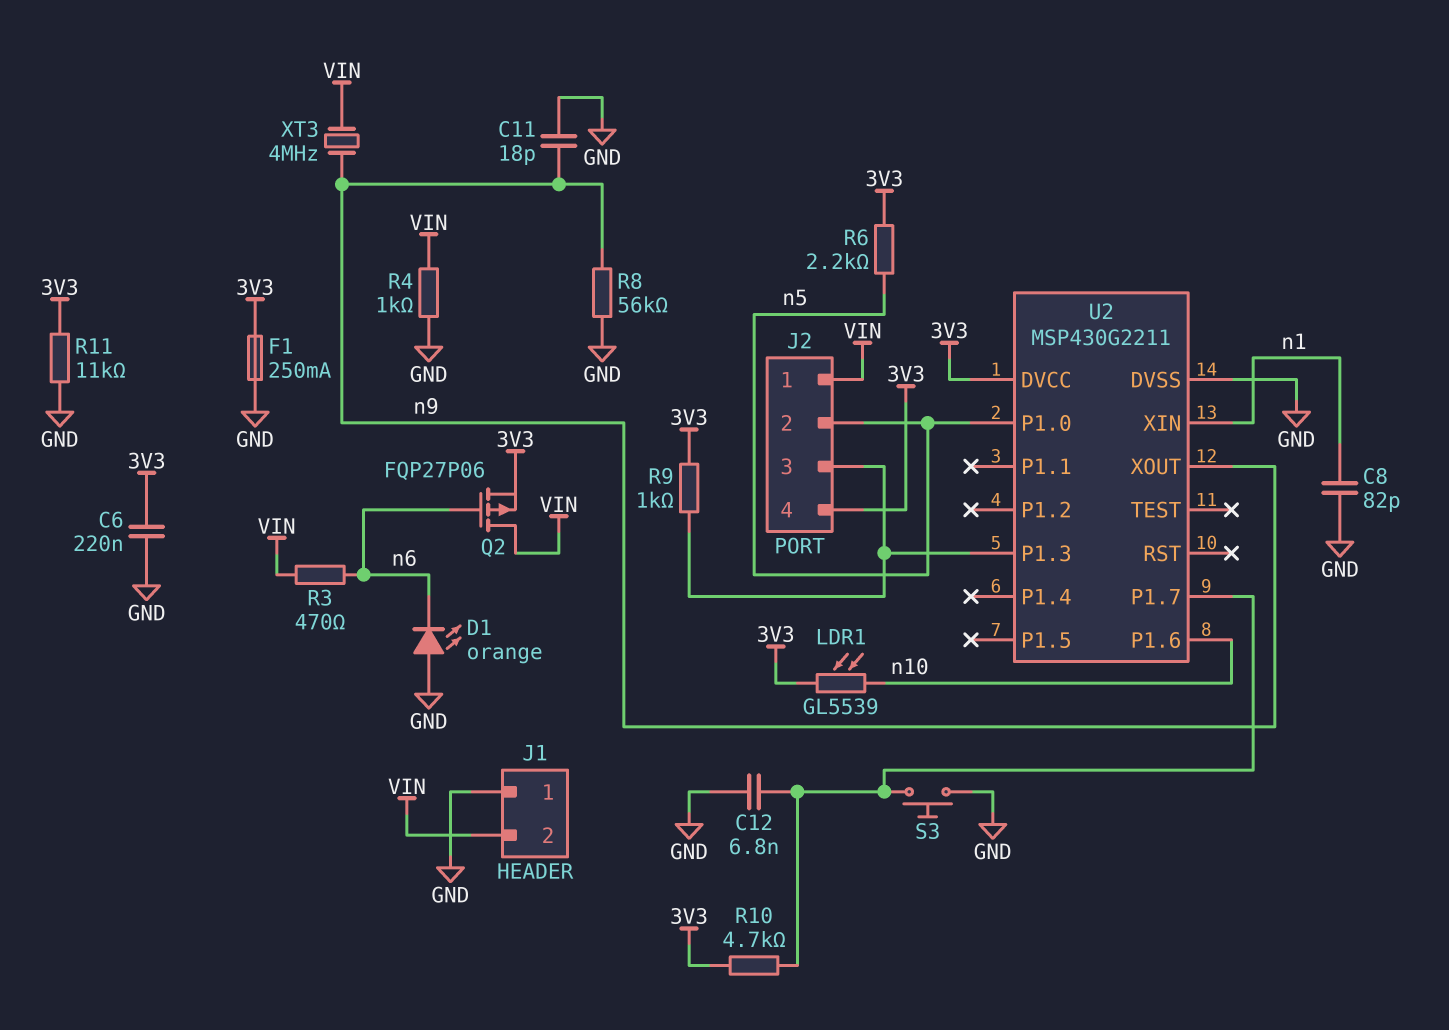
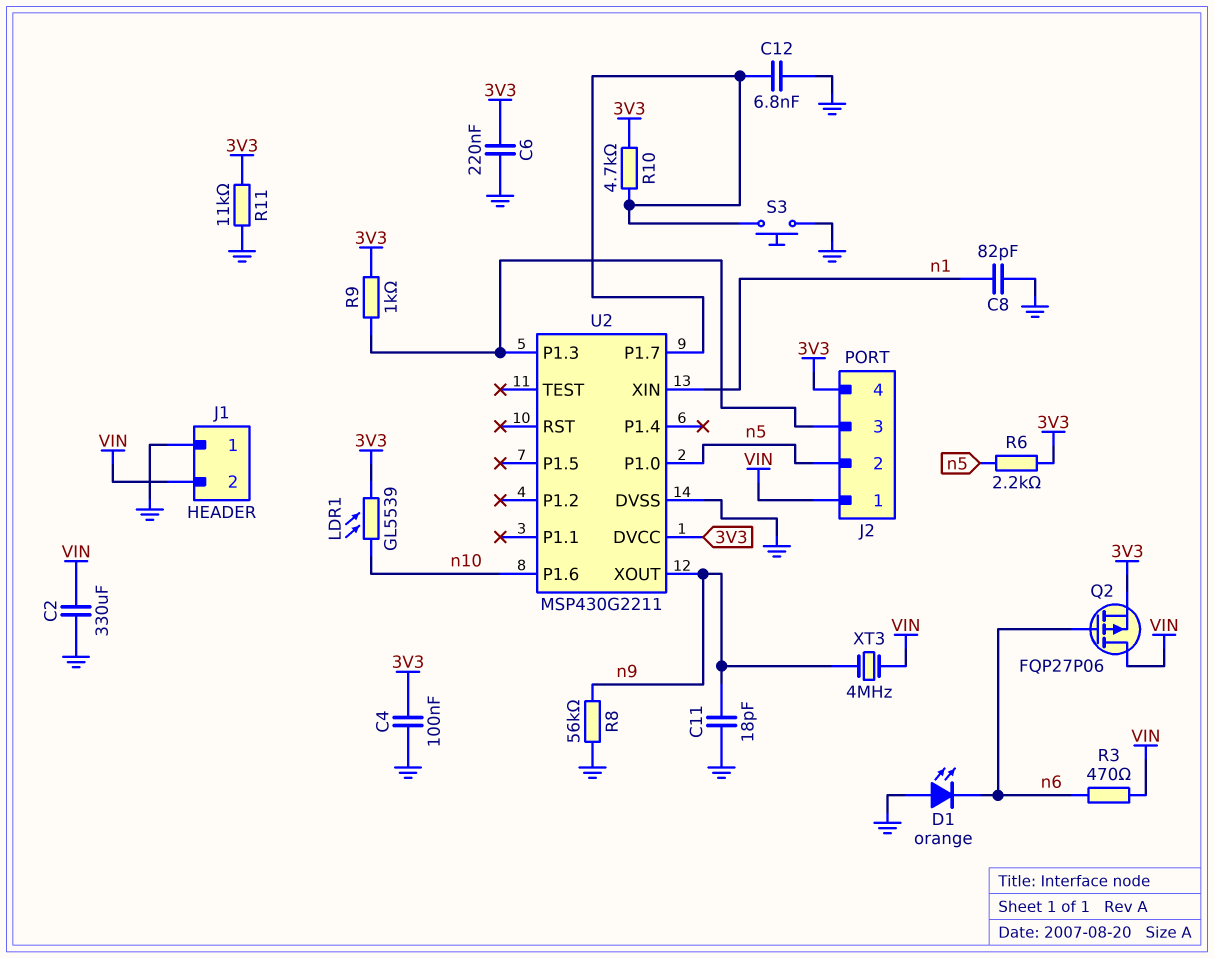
C2: none -> 330uF (GND, VIN)
C4: none -> 100nF (3V3, GND)
F1: 250mA (3V3, GND) -> none
R4: 1k (GND, VIN) -> none

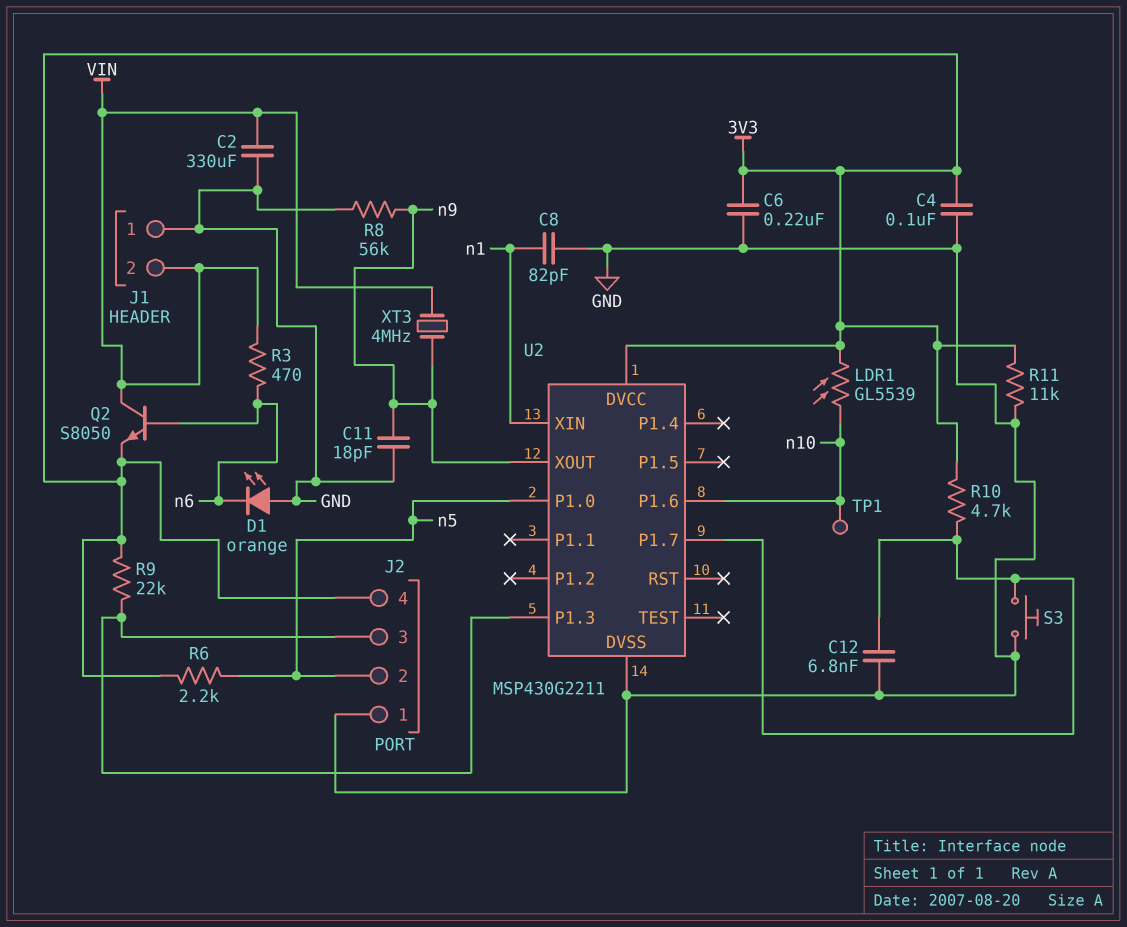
J2 pin 1: VIN -> GND
Q2: PMOS FQP27P06 (G n6, D VIN, S 3V3) -> NPN S8050 (B n6, C VIN, E 3V3)
R9: 1k (3V3, J2/3) -> 22k (3V3, J2/3)
TP1: none -> test point (n10)

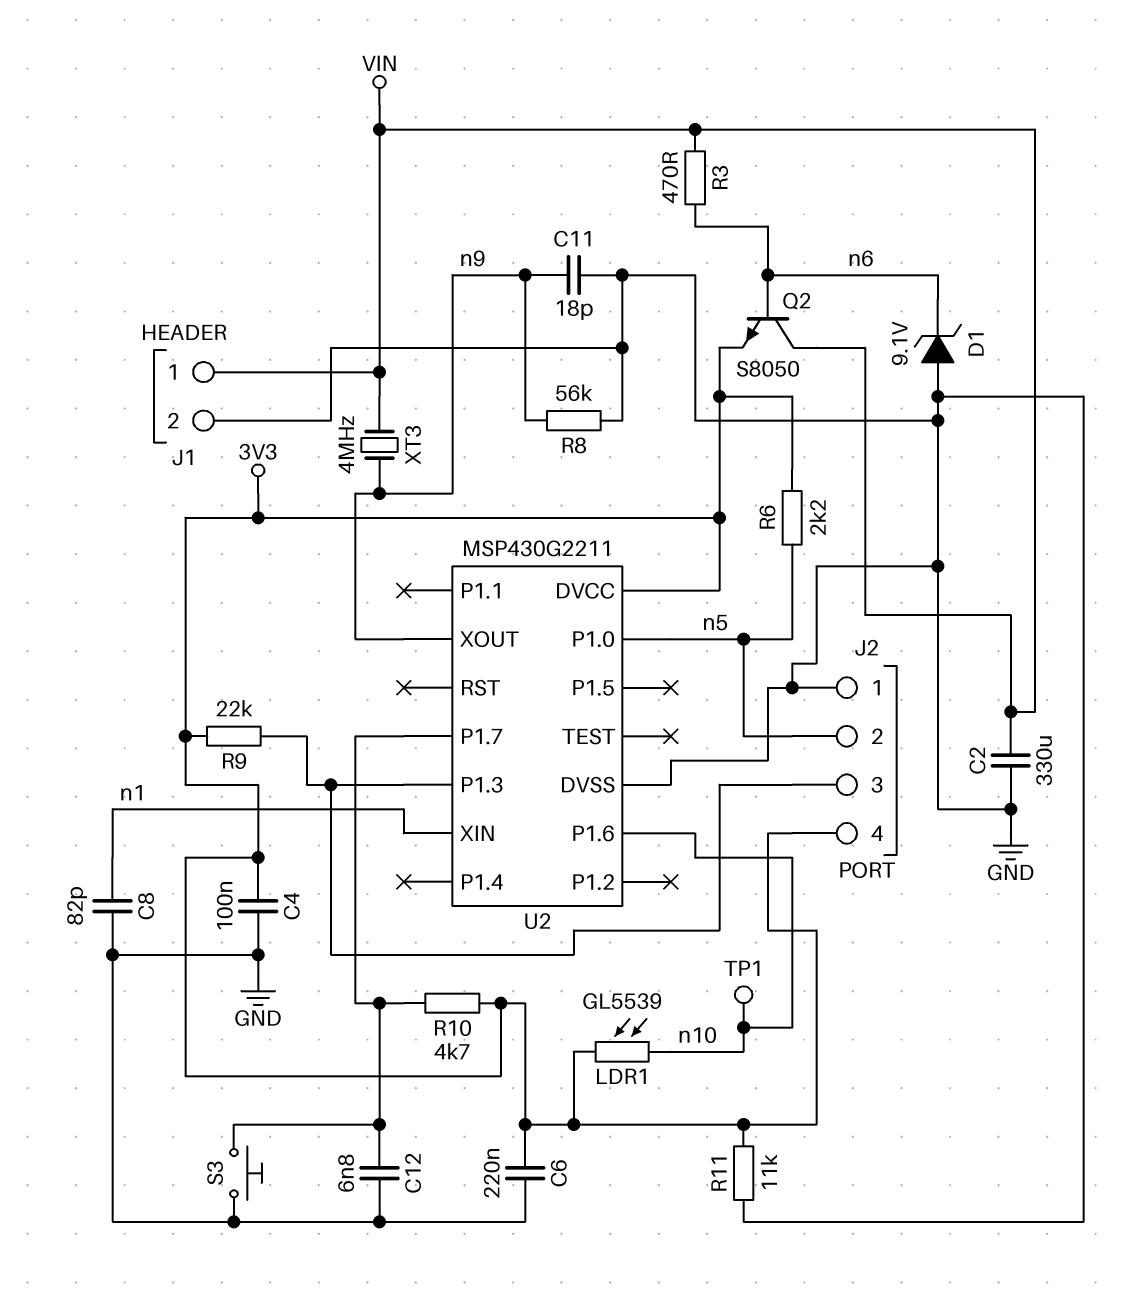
D1: LED orange (A GND, K n6) -> zener 9.1V (A GND, K n6)
J1 pin 1: GND -> VIN
J1 pin 2: VIN -> GND

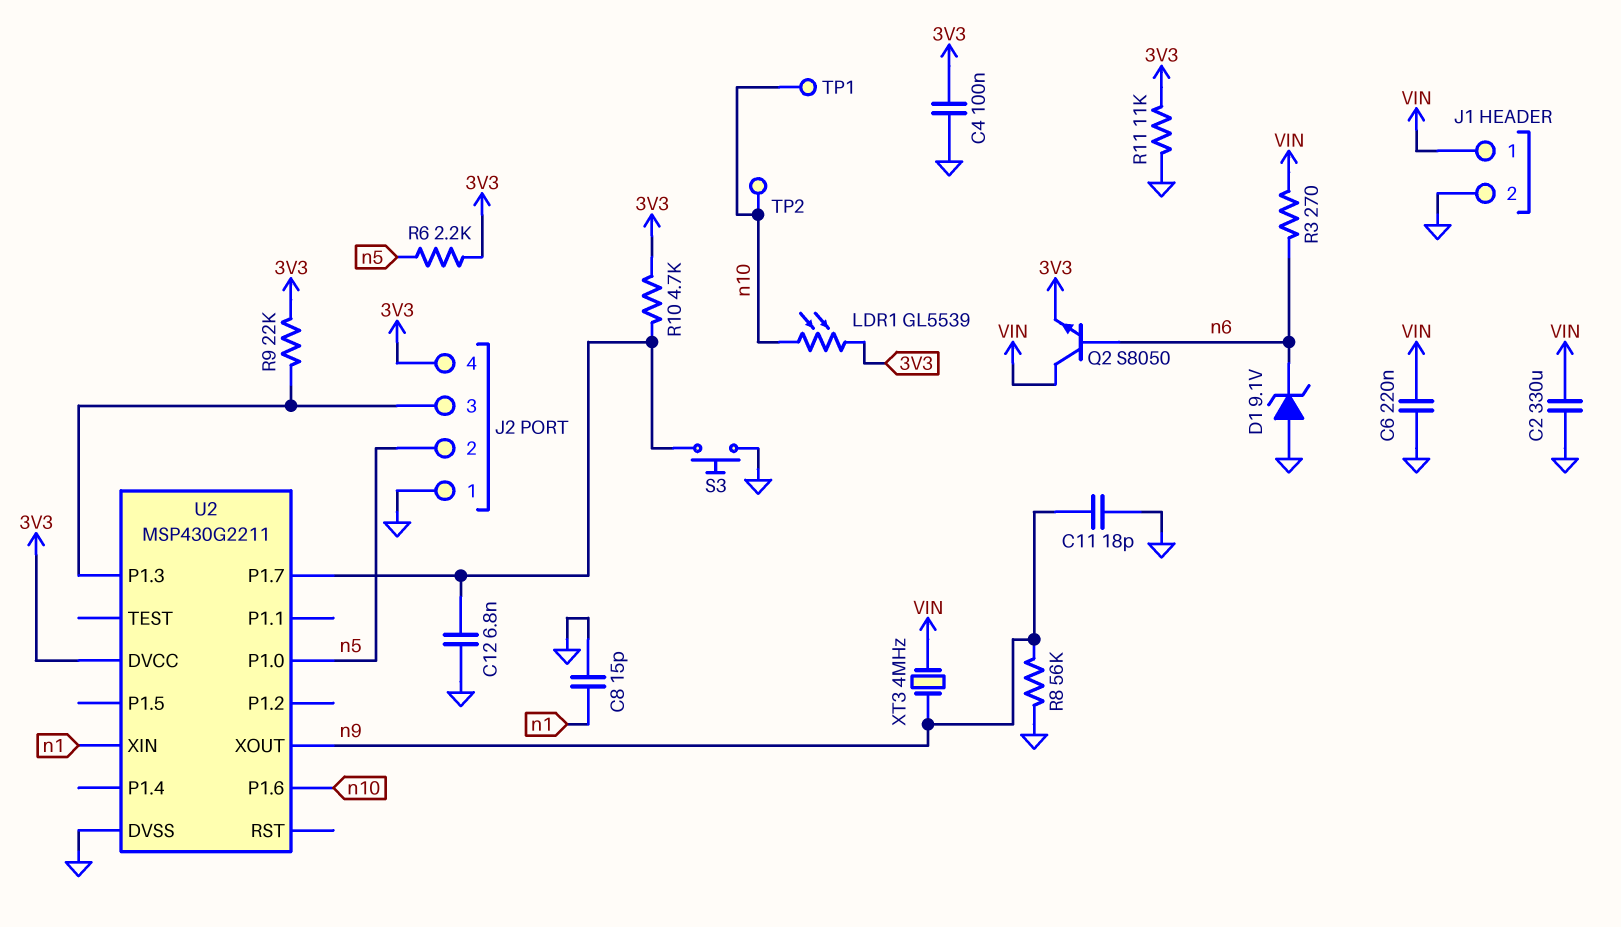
C6: 220nF (3V3, GND) -> 220nF (GND, VIN)
C8: 82pF (GND, n1) -> 15pF (GND, n1)
R3: 470 (VIN, n6) -> 270 (VIN, n6)
TP2: none -> test point (n10)

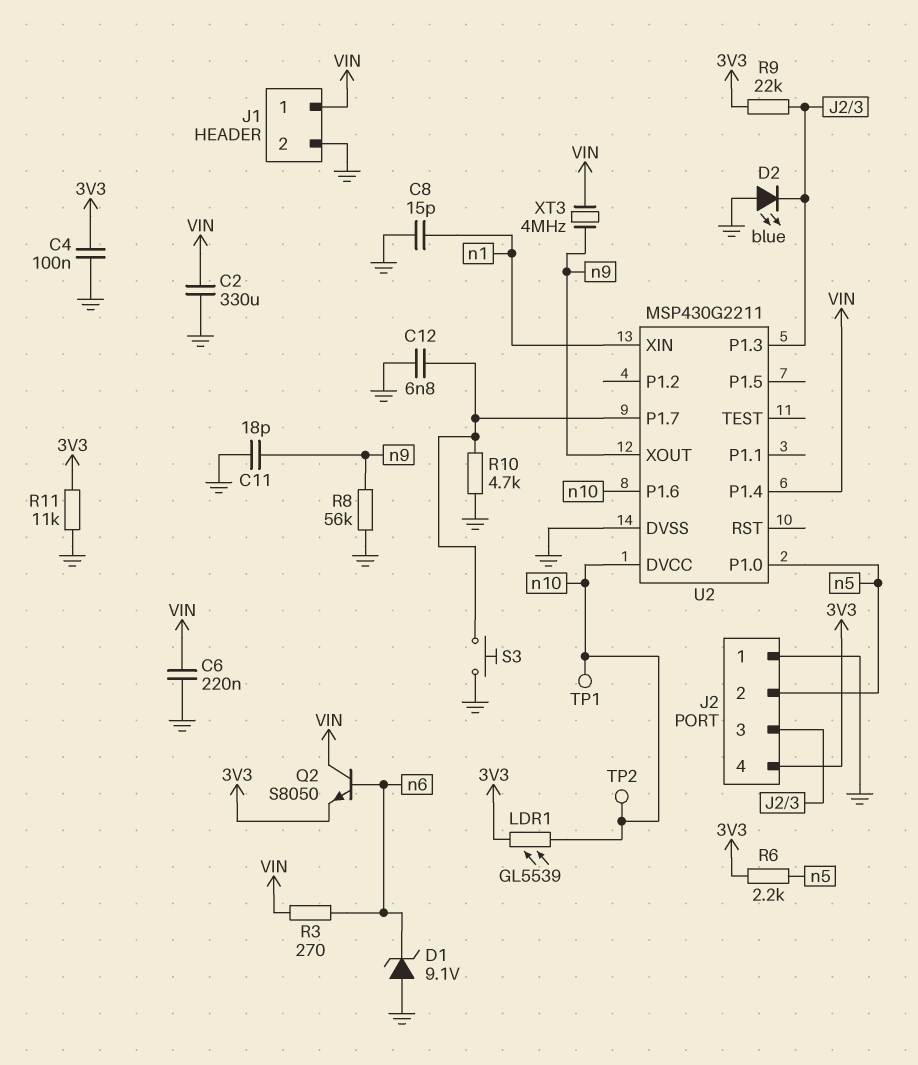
D2: none -> LED blue (A GND, K J2/3)
R10: 4.7k (3V3, U2/P1.7) -> 4.7k (GND, U2/P1.7)
U2 pin DVCC: 3V3 -> n10
U2 pin P1.4: none -> VIN

